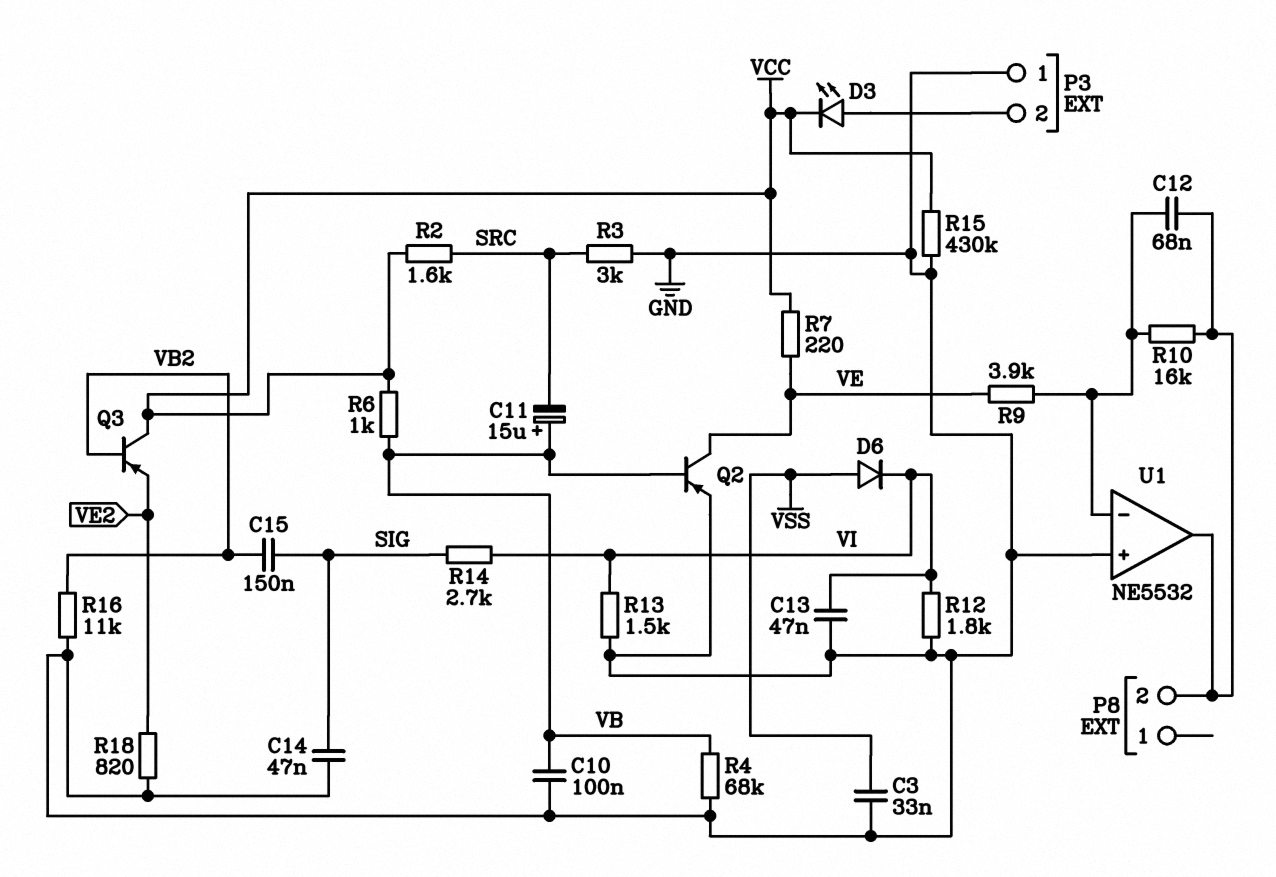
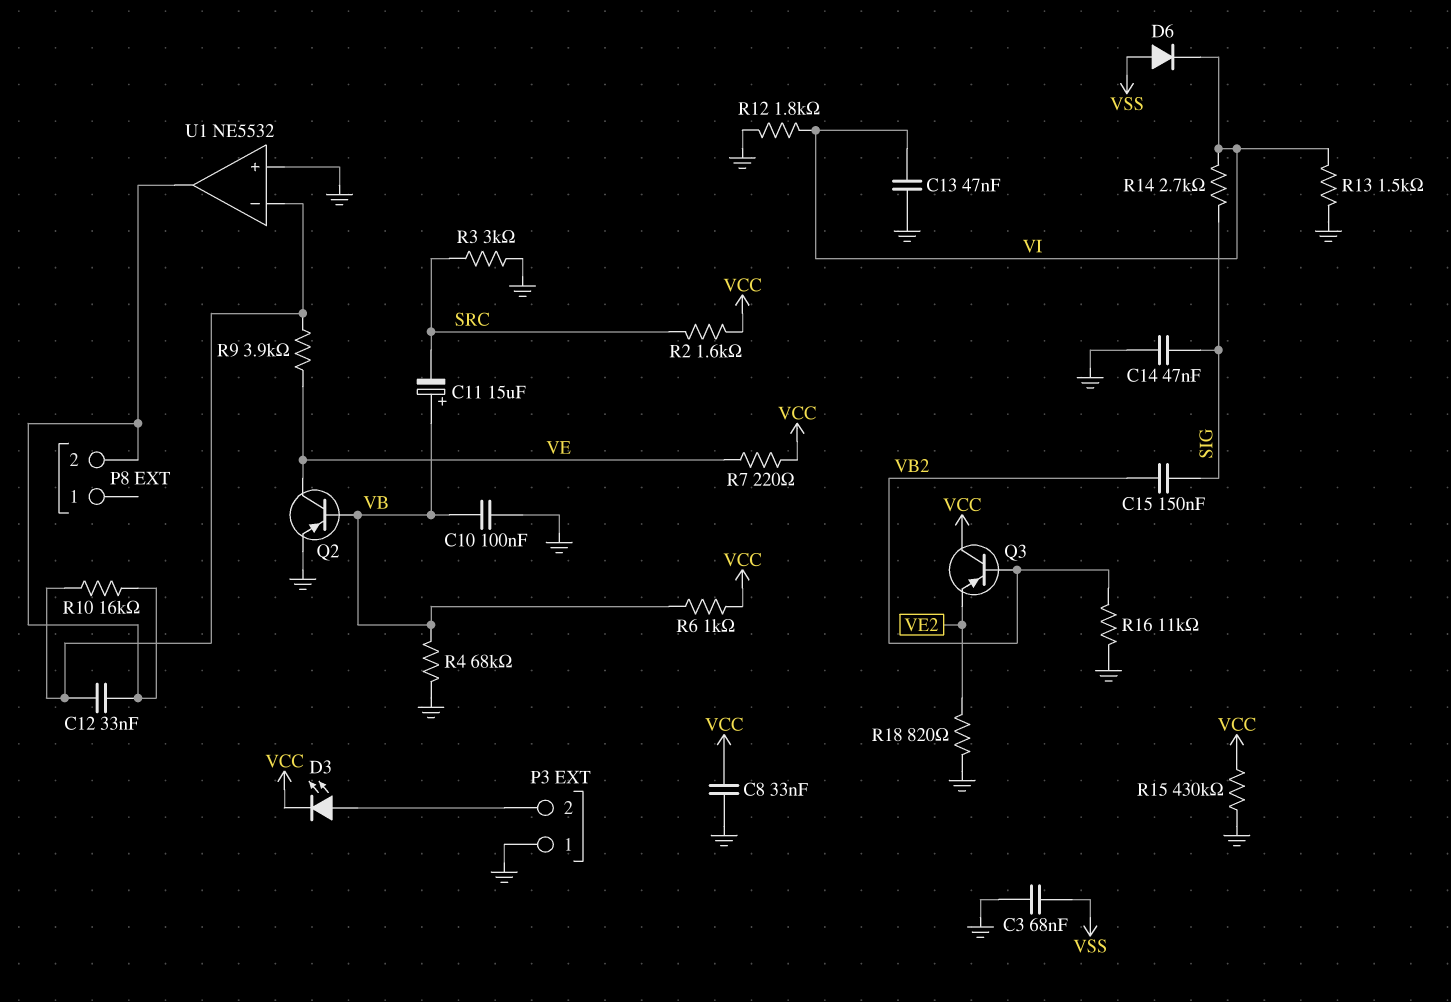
C3: 33nF (GND, VSS) -> 68nF (GND, VSS)
C8: none -> 33nF (GND, VCC)
C12: 68nF (P8/2, U1/in-) -> 33nF (P8/2, U1/in-)

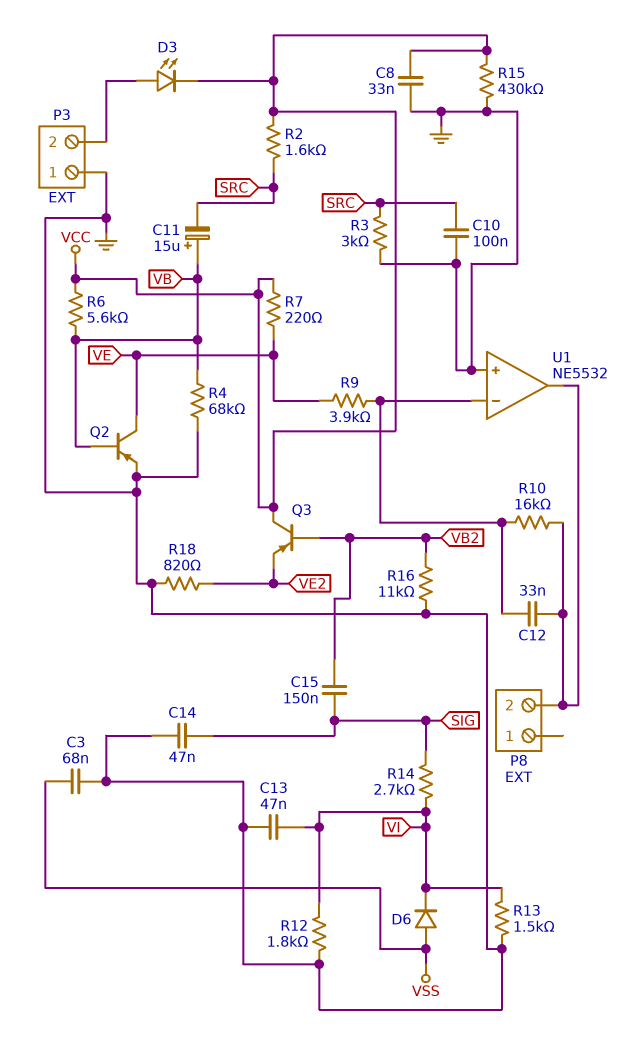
C10: 100nF (GND, VB) -> 100nF (GND, SRC)
R6: 1k (VB, VCC) -> 5.6k (VB, VCC)

